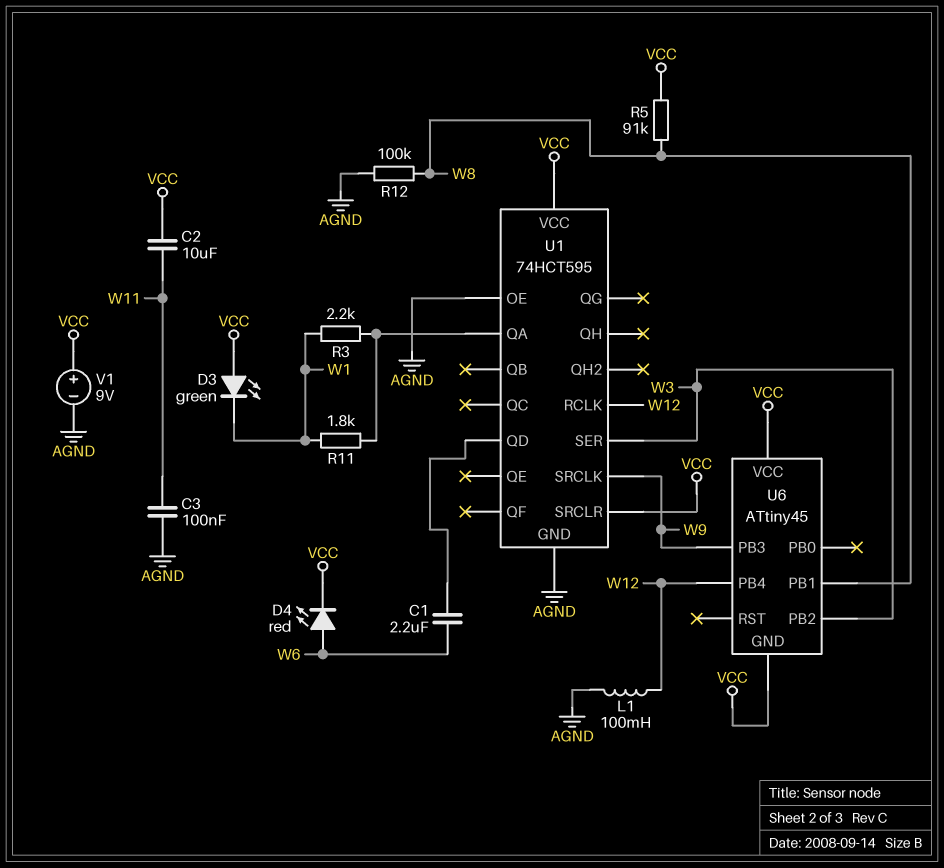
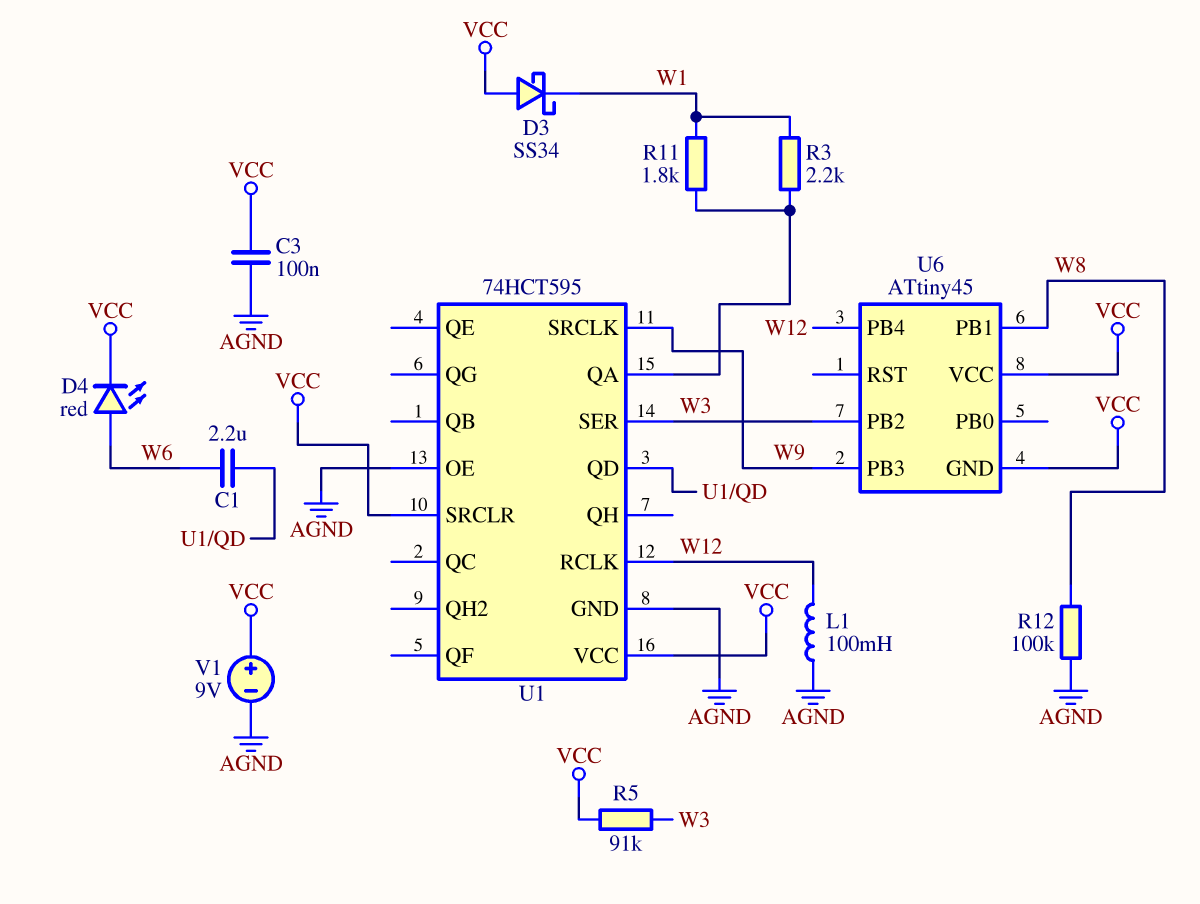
C2: 10uF (VCC, W11) -> none
C3: 100nF (AGND, W11) -> 100nF (AGND, VCC)
D3: LED green (A VCC, K W1) -> schottky SS34 (A VCC, K W1)
R5: 91k (VCC, W8) -> 91k (VCC, W3)

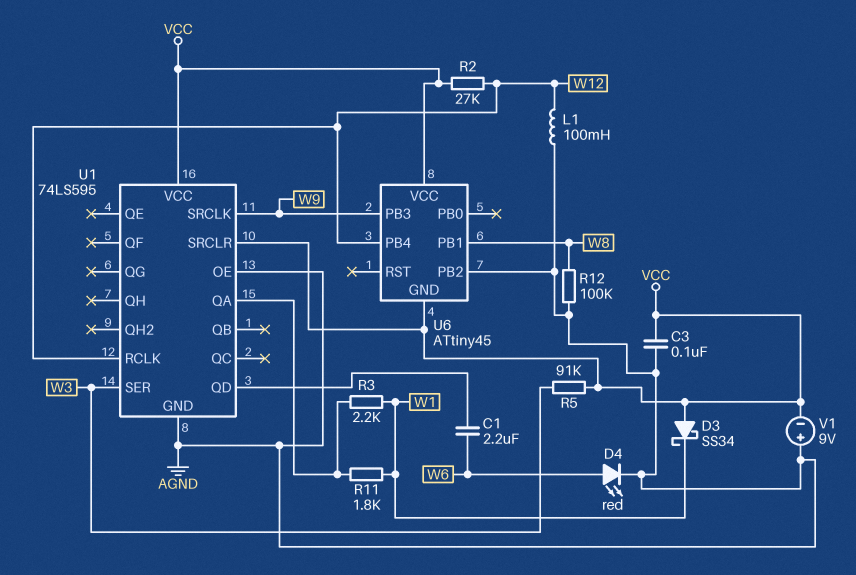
D4: LED red (A W6, K VCC) -> LED red (A W6, K AGND)
R2: none -> 27k (VCC, W12)
U1: 74HCT595 -> 74LS595
U6 pin PB2: W3 -> AGND
V1: 9V (plus VCC, minus AGND) -> 9V (plus AGND, minus VCC)

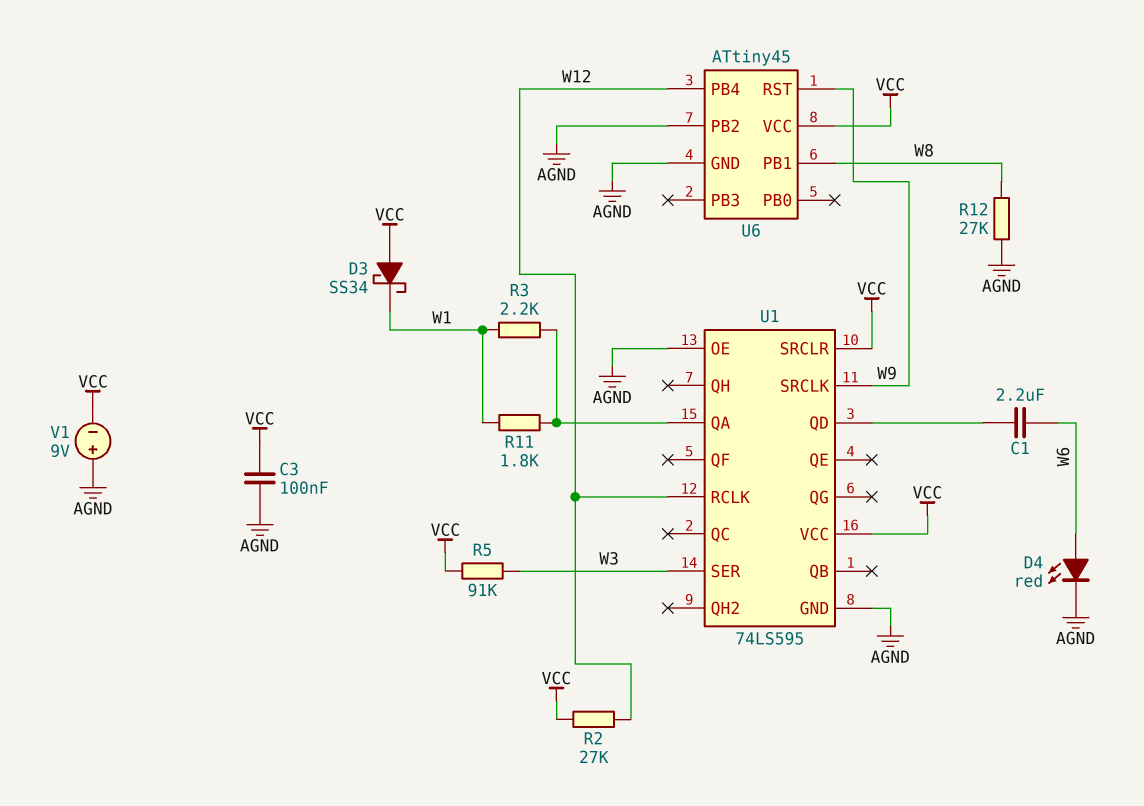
L1: 100mH (AGND, W12) -> none
R12: 100k (AGND, W8) -> 27k (AGND, W8)
U6 pin GND: VCC -> AGND
U6 pin PB3: W9 -> none
U6 pin RST: none -> W9

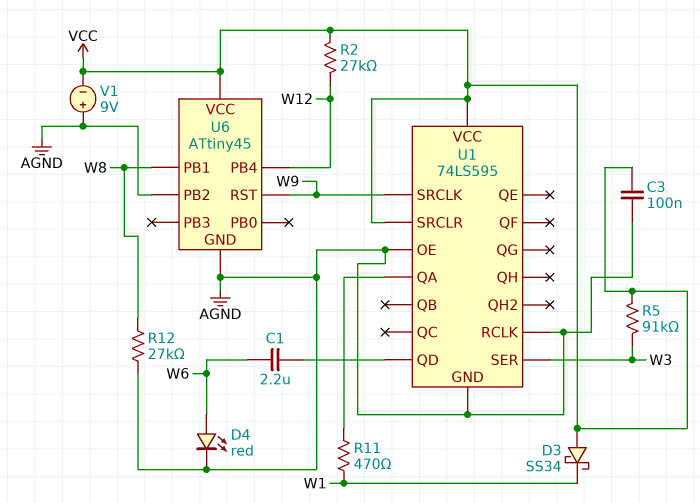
R3: 2.2k (U1/QA, W1) -> none
R11: 1.8k (U1/QA, W1) -> 470 (U1/QA, W1)
U1 pin RCLK: W12 -> AGND

